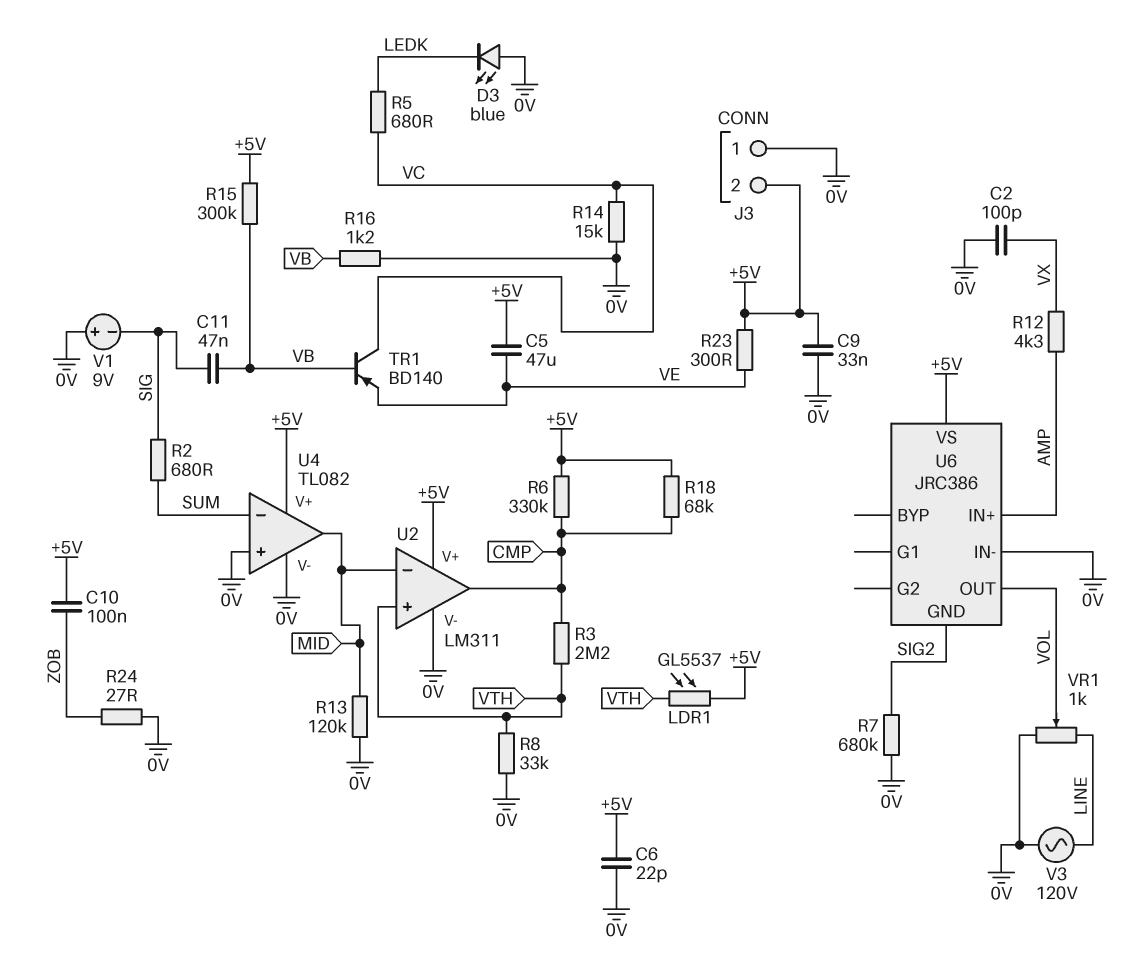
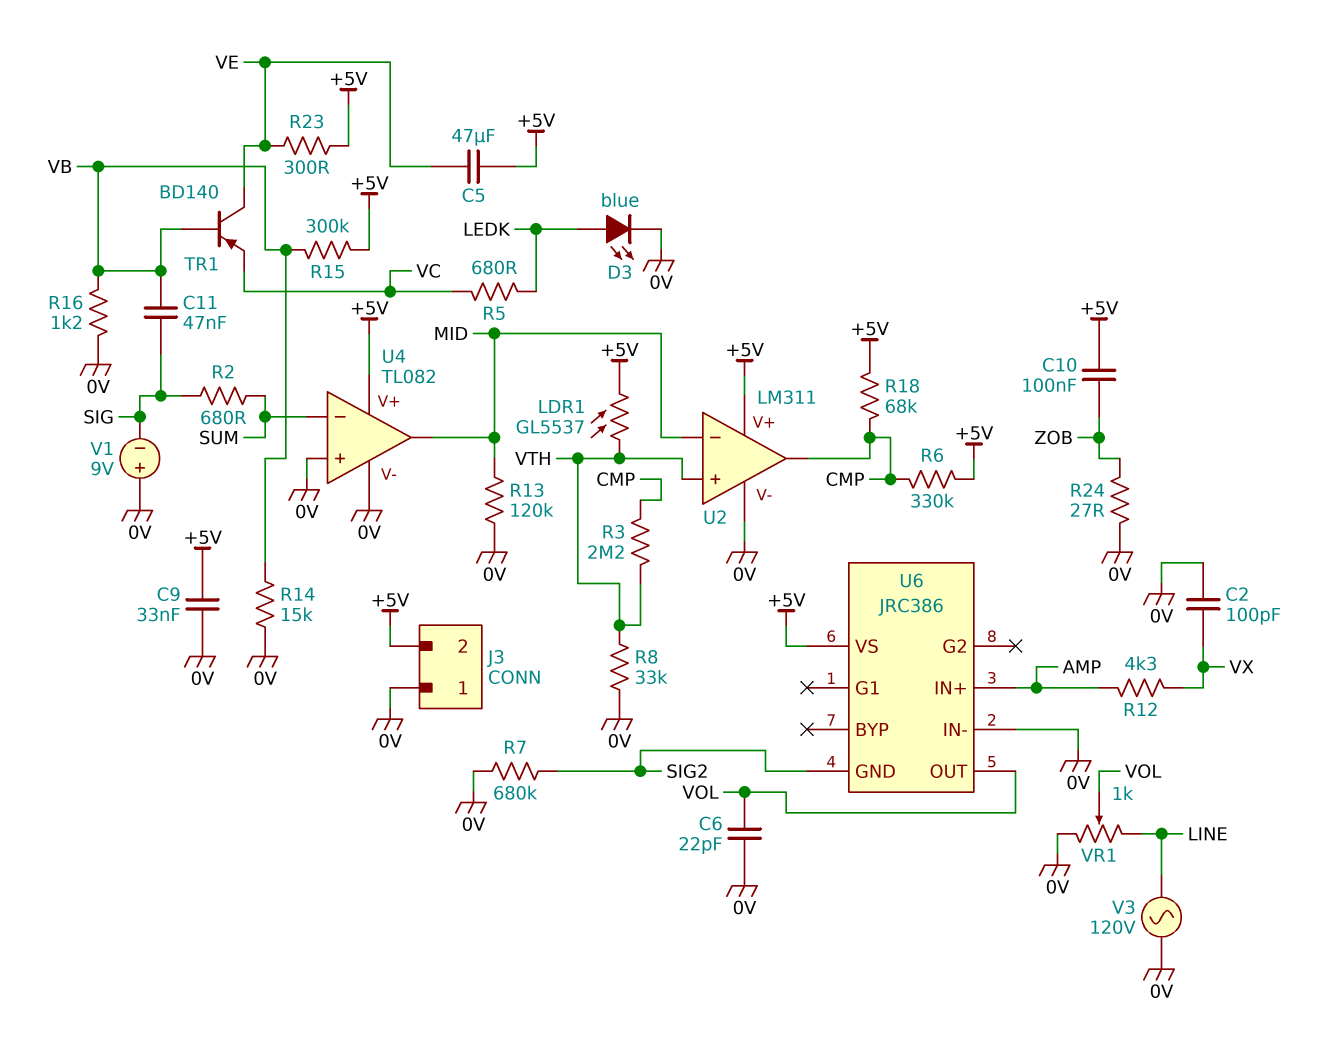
C6: 22pF (+5V, 0V) -> 22pF (0V, VOL)
D3: LED blue (A 0V, K LEDK) -> LED blue (A LEDK, K 0V)
R14: 15k (0V, VC) -> 15k (0V, VB)
TR1: PNP BD140 (B VB, C VC, E VE) -> PNP BD140 (B VB, C VE, E VC)

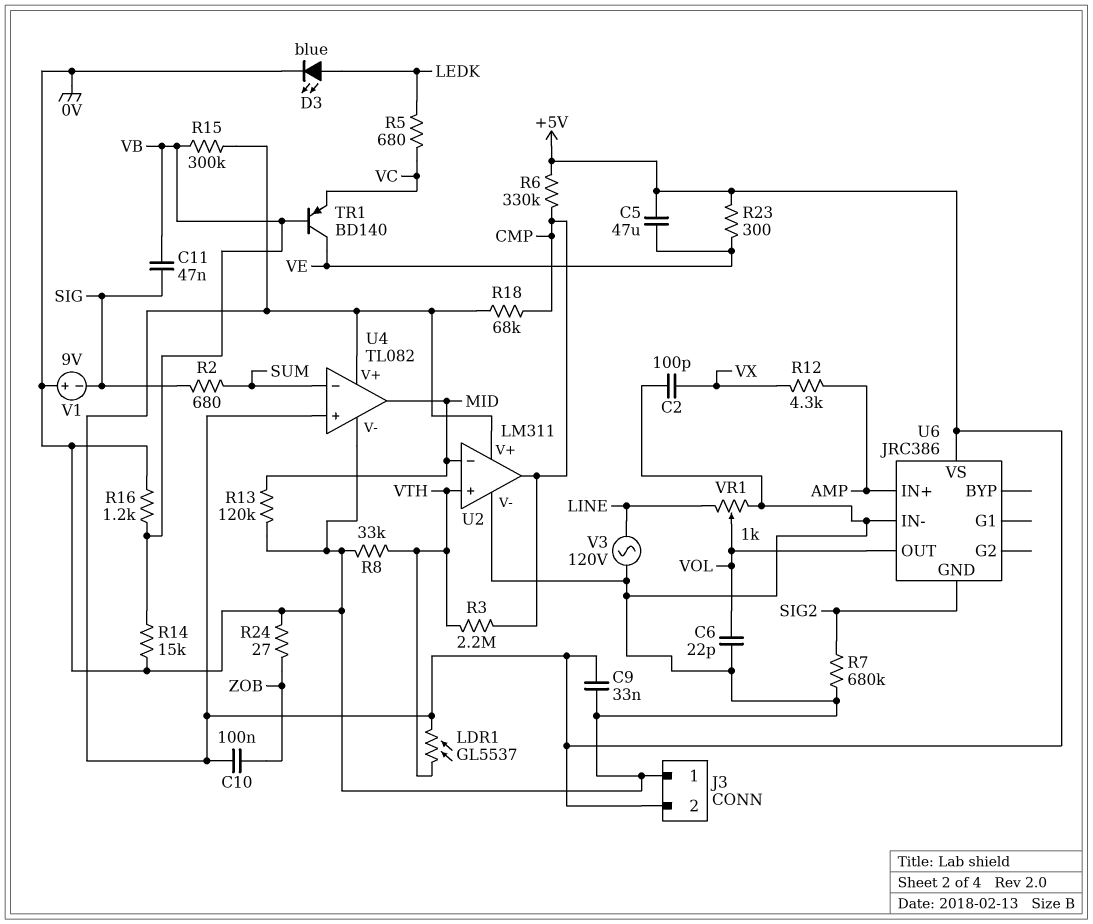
U4 pin in+: 0V -> +5V

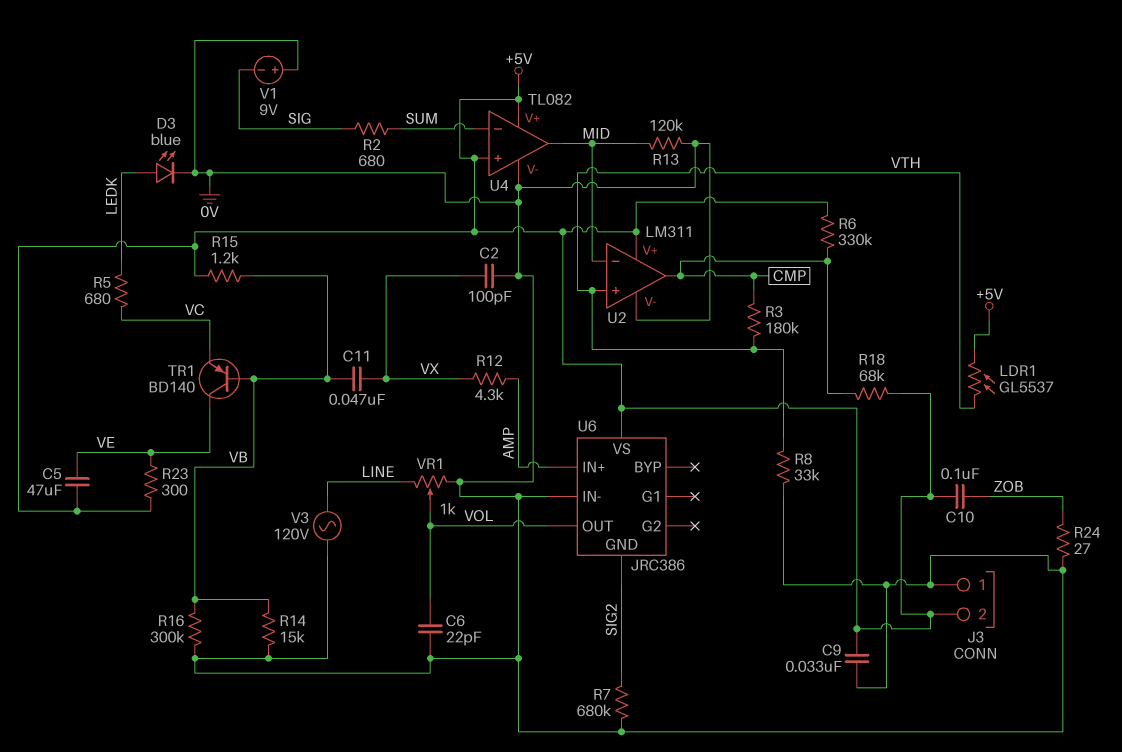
C11: 47nF (SIG, VB) -> 47nF (VB, VX)
R3: 2.2M (CMP, VTH) -> 180k (CMP, VTH)
R15: 300k (+5V, VB) -> 1.2k (+5V, VB)
R16: 1.2k (0V, VB) -> 300k (0V, VB)

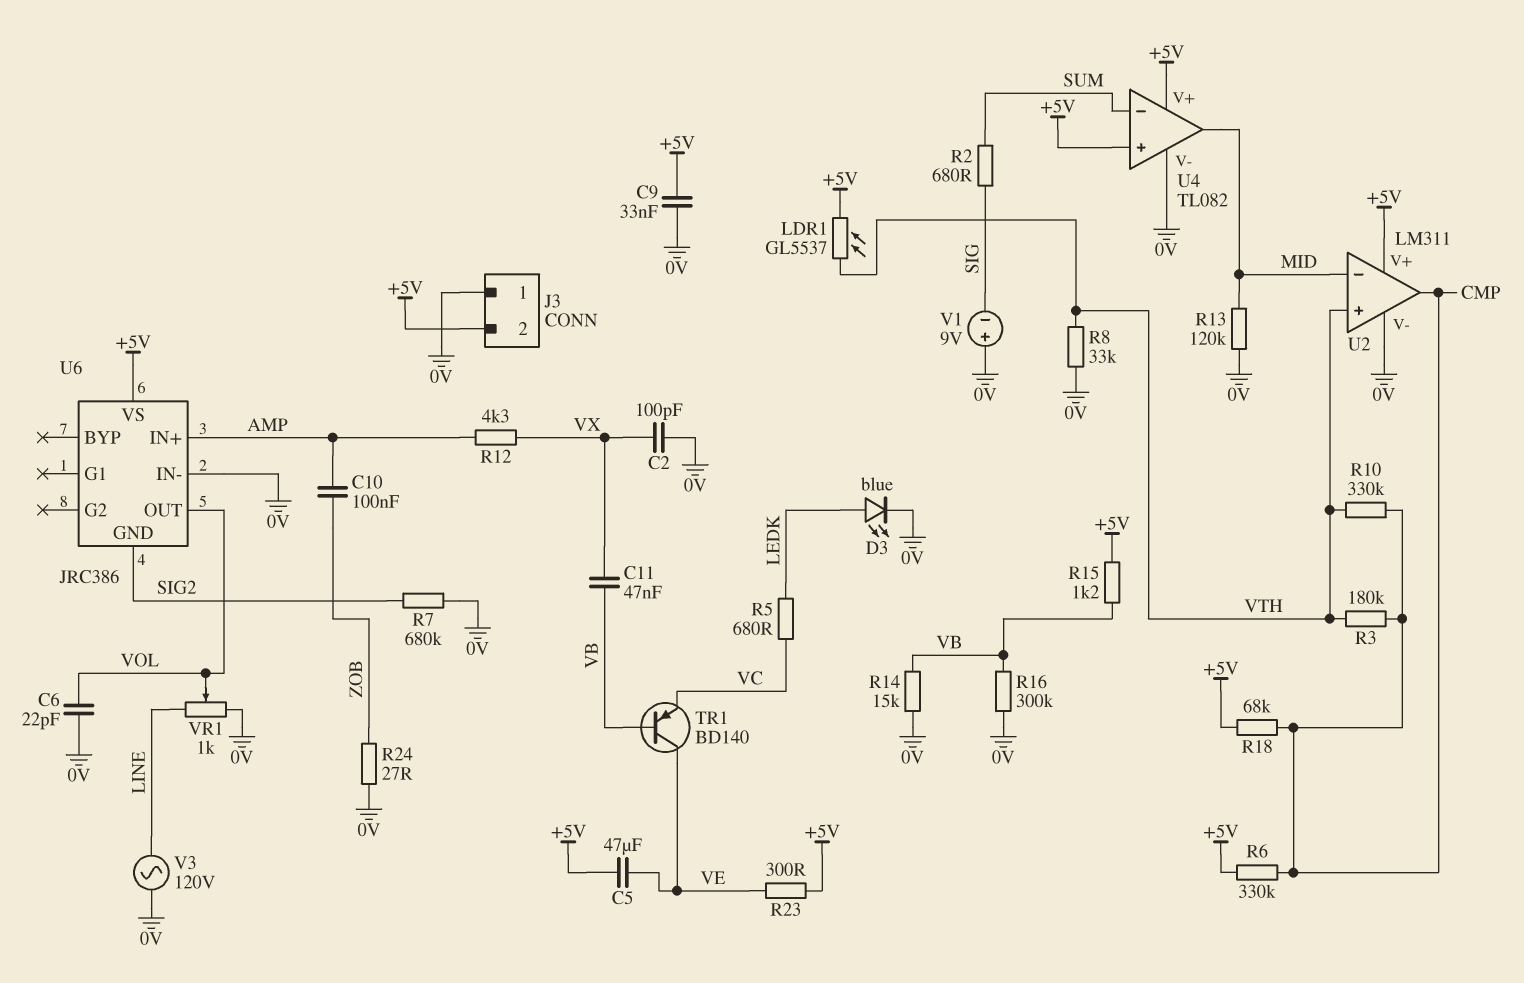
C10: 100nF (+5V, ZOB) -> 100nF (AMP, ZOB)
R10: none -> 330k (CMP, VTH)

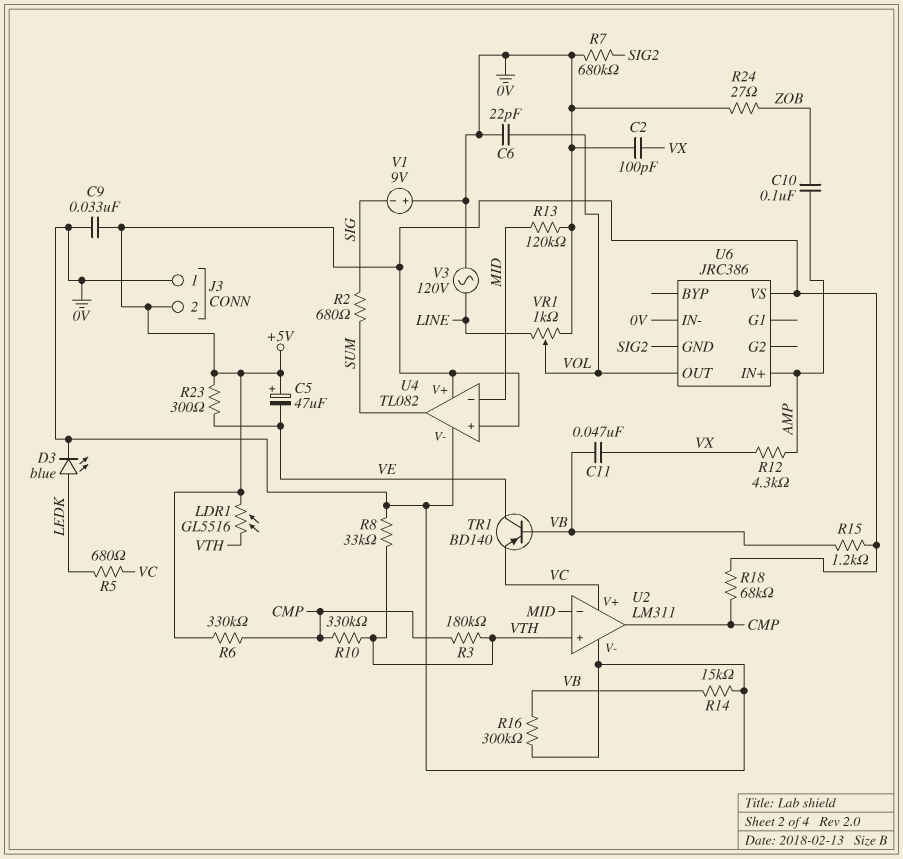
C5: 47uF (+5V, VE) -> 47uF (plus +5V, minus VE)
LDR1: GL5537 (+5V, VTH) -> GL5516 (+5V, VTH)
U2 pin V+: +5V -> VC
U4 pin in-: SUM -> MID
U4 pin out: MID -> SUM

